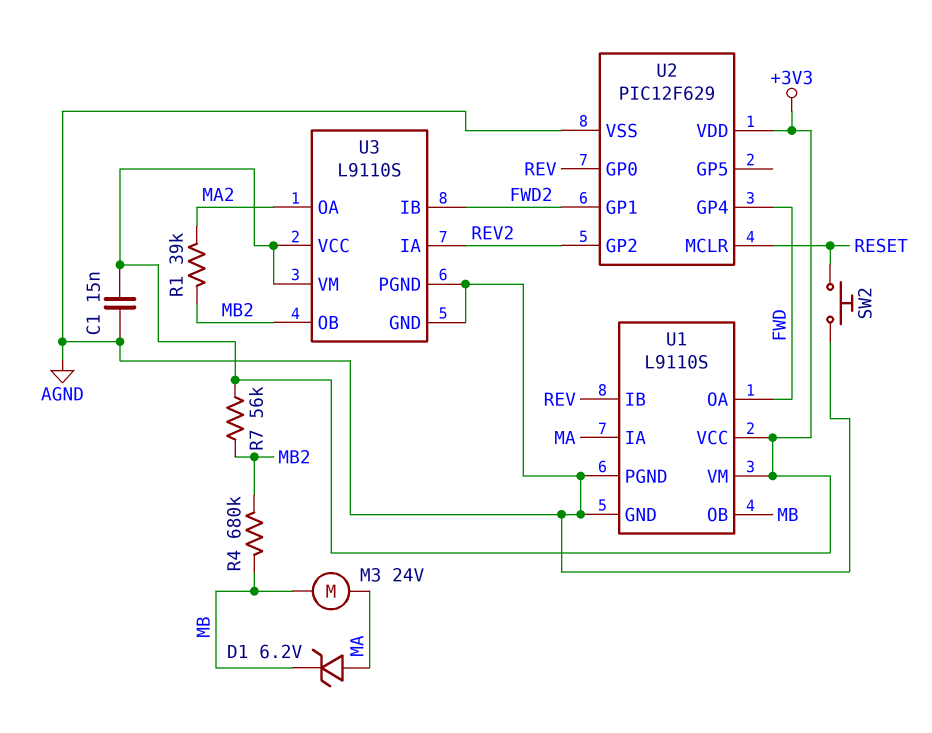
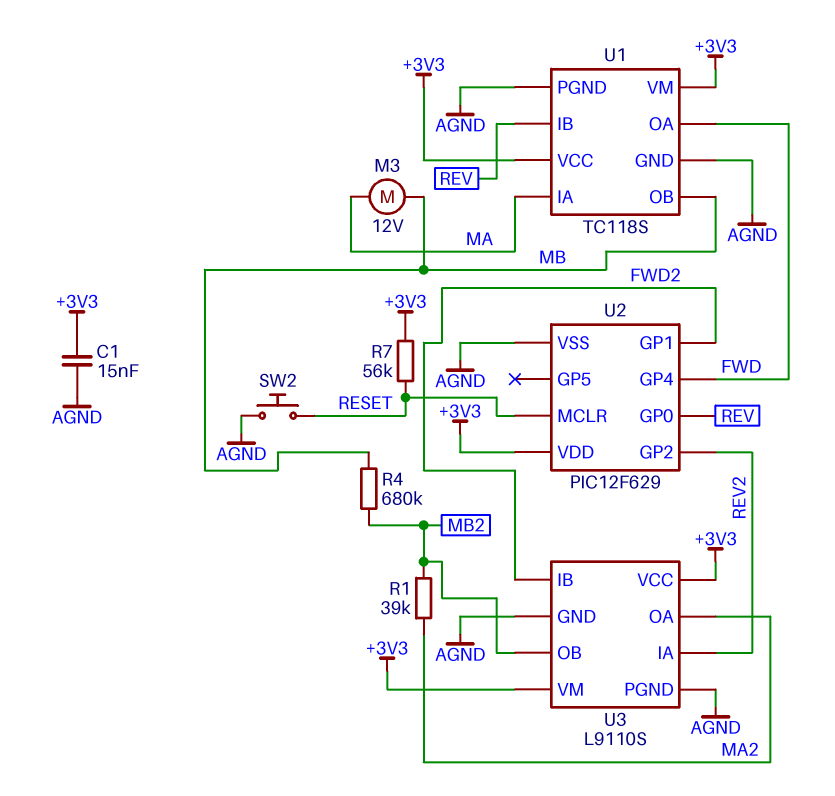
D1: zener 6.2V (A MA, K MB) -> none
M3: motor 24V (MA, MB) -> motor 12V (MA, MB)
R7: 56k (+3V3, MB2) -> 56k (+3V3, RESET)
U1: L9110S -> TC118S

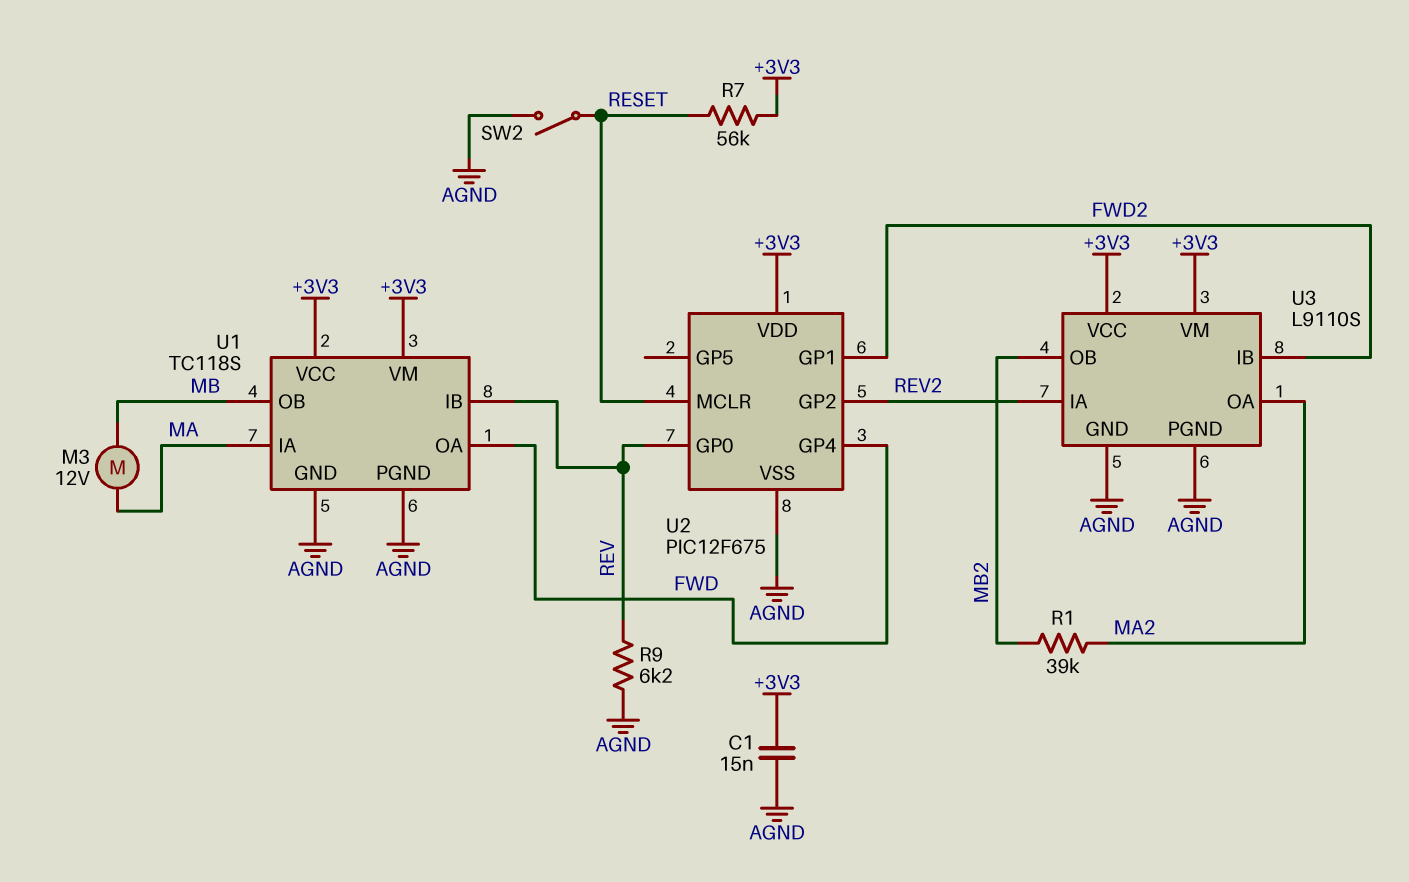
R4: 680k (MB, MB2) -> none
R9: none -> 6.2k (AGND, REV)
SW2: button (AGND, RESET) -> switch (AGND, RESET)
U2: PIC12F629 -> PIC12F675

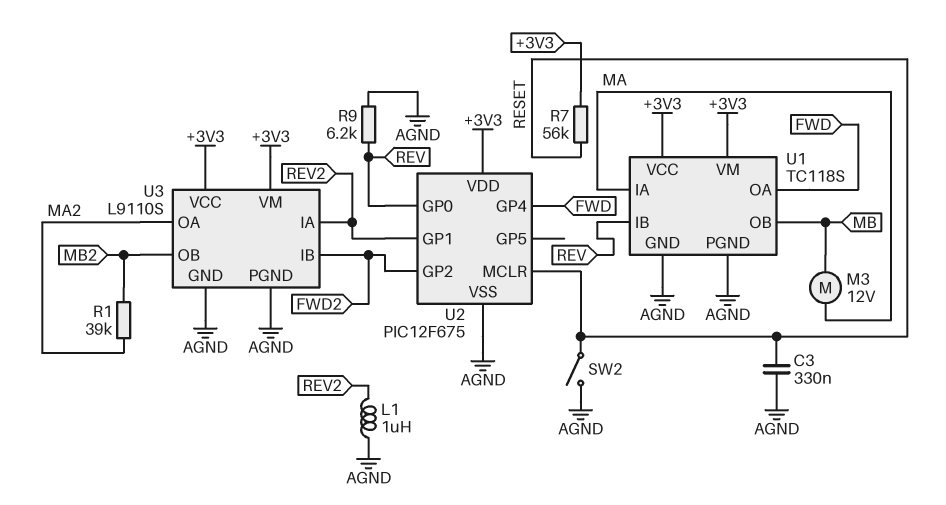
C1: 15nF (+3V3, AGND) -> none
C3: none -> 330nF (AGND, RESET)
L1: none -> 1uH (AGND, REV2)
U2 pin GP1: FWD2 -> REV2
U2 pin GP2: REV2 -> FWD2

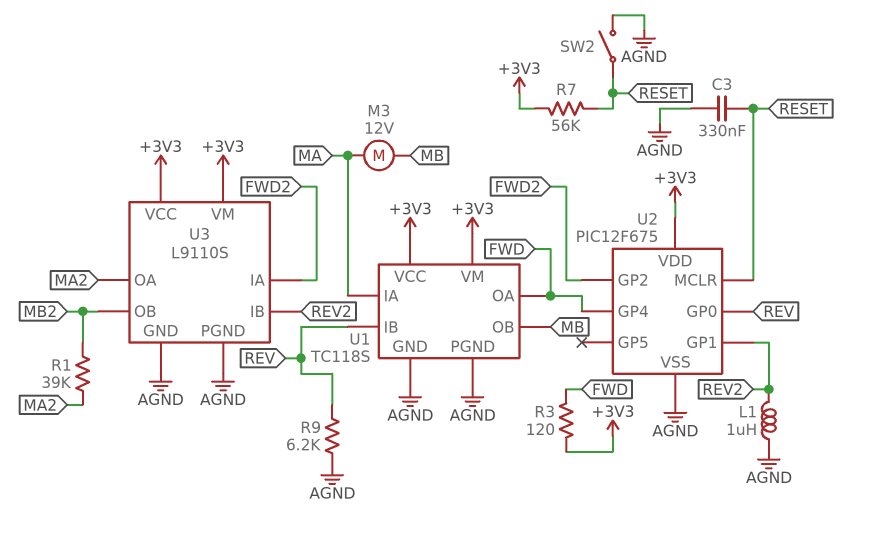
R3: none -> 120 (+3V3, FWD)
U3 pin IA: REV2 -> FWD2
U3 pin IB: FWD2 -> REV2

